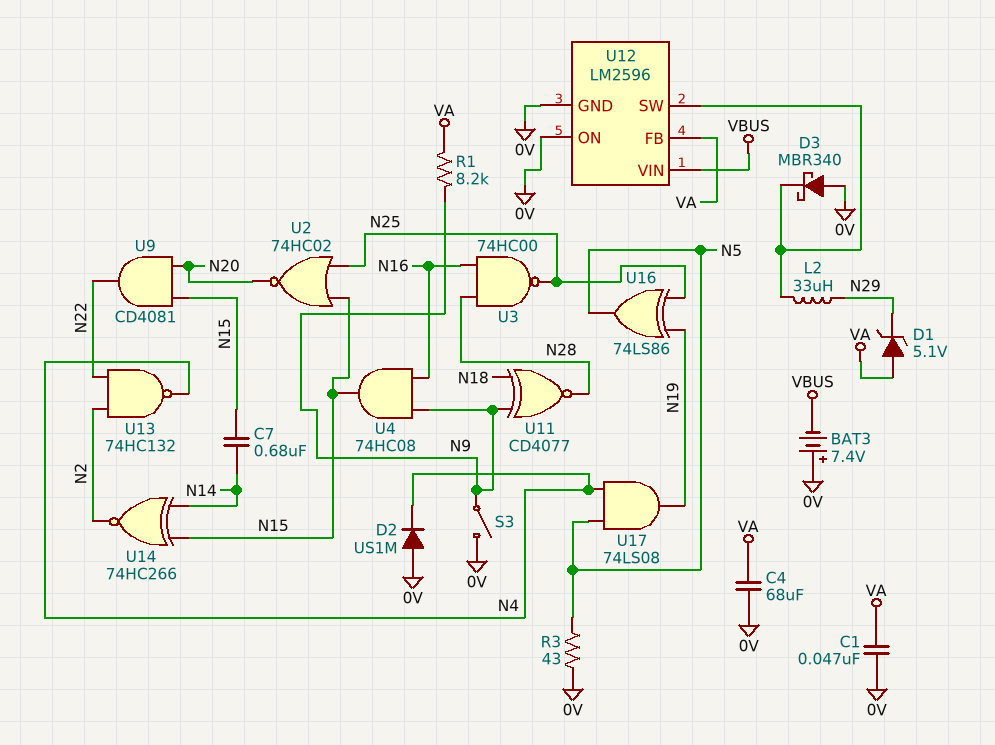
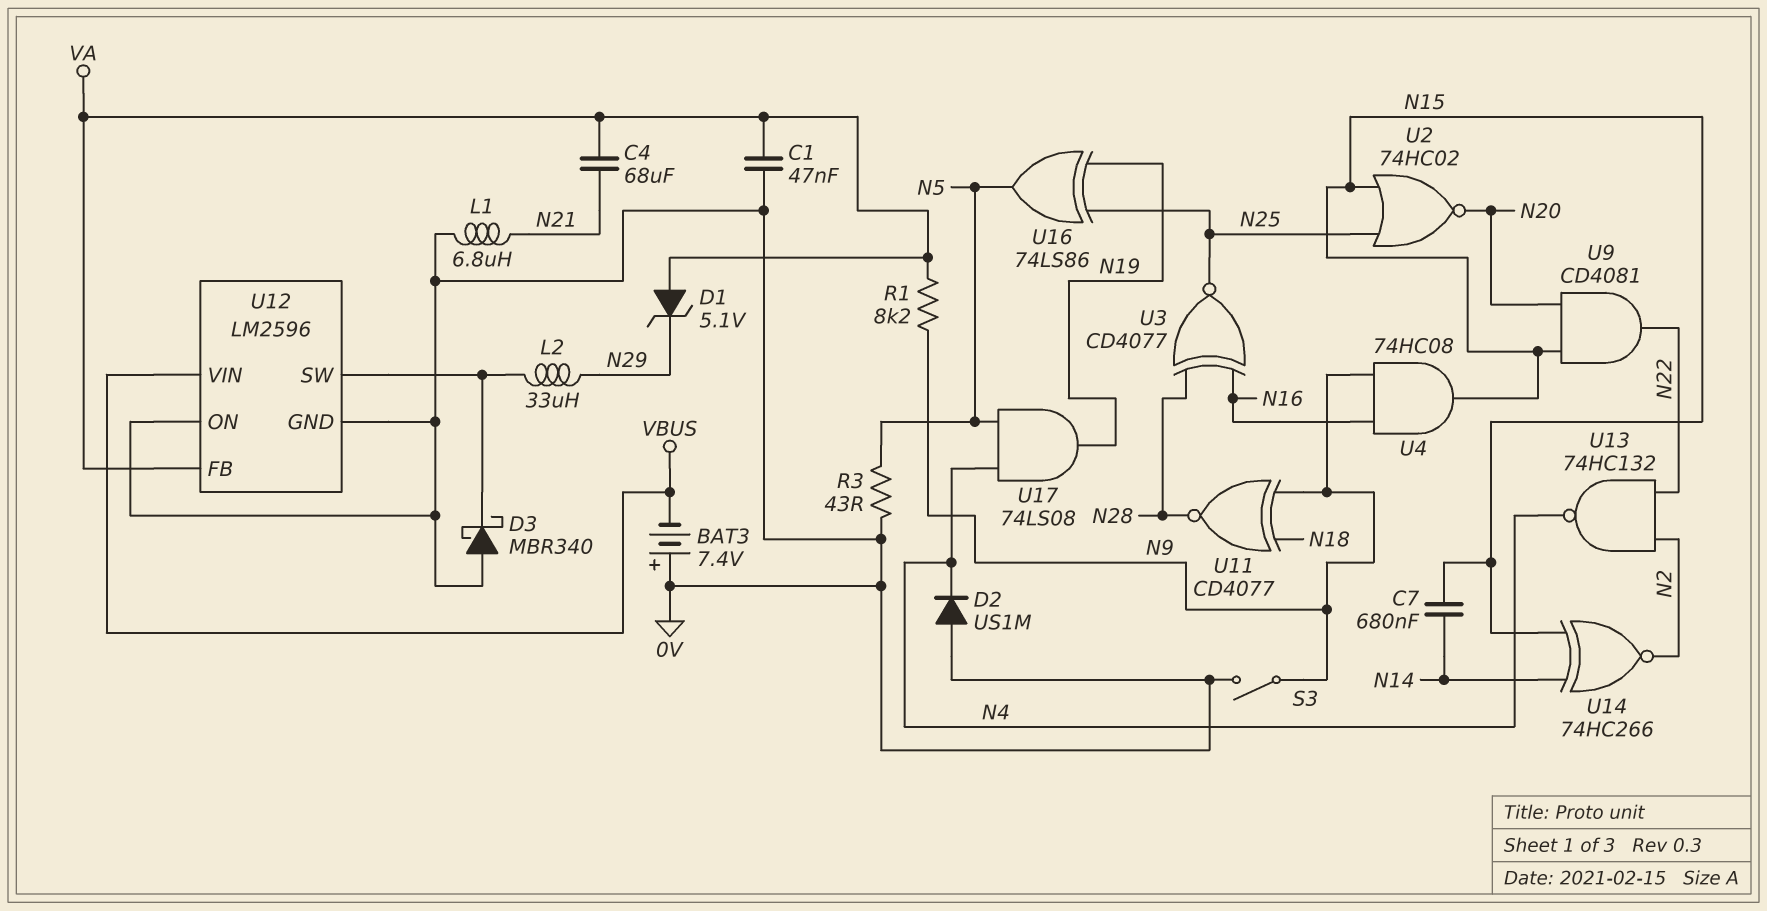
C4: 68uF (0V, VA) -> 68uF (N21, VA)
L1: none -> 6.8uH (0V, N21)
U3: NAND 74HC00 (in N16, in N28, out N25) -> XNOR CD4077 (in N16, in N28, out N25)

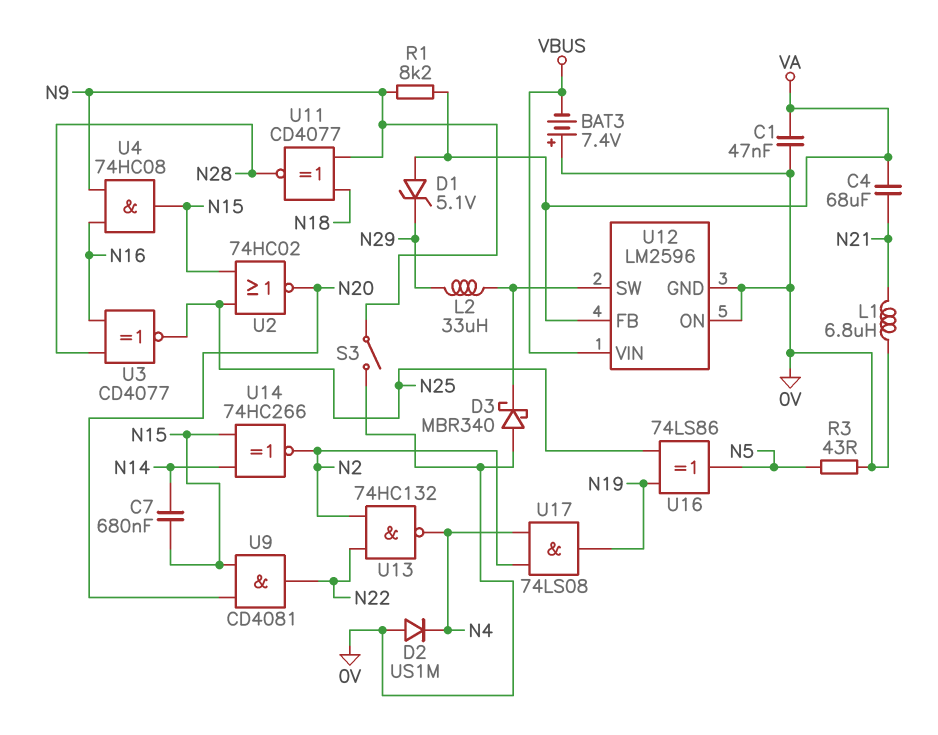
U17: AND 74LS08 (in N4, in N5, out N19) -> AND 74LS08 (in N2, in N4, out N19)

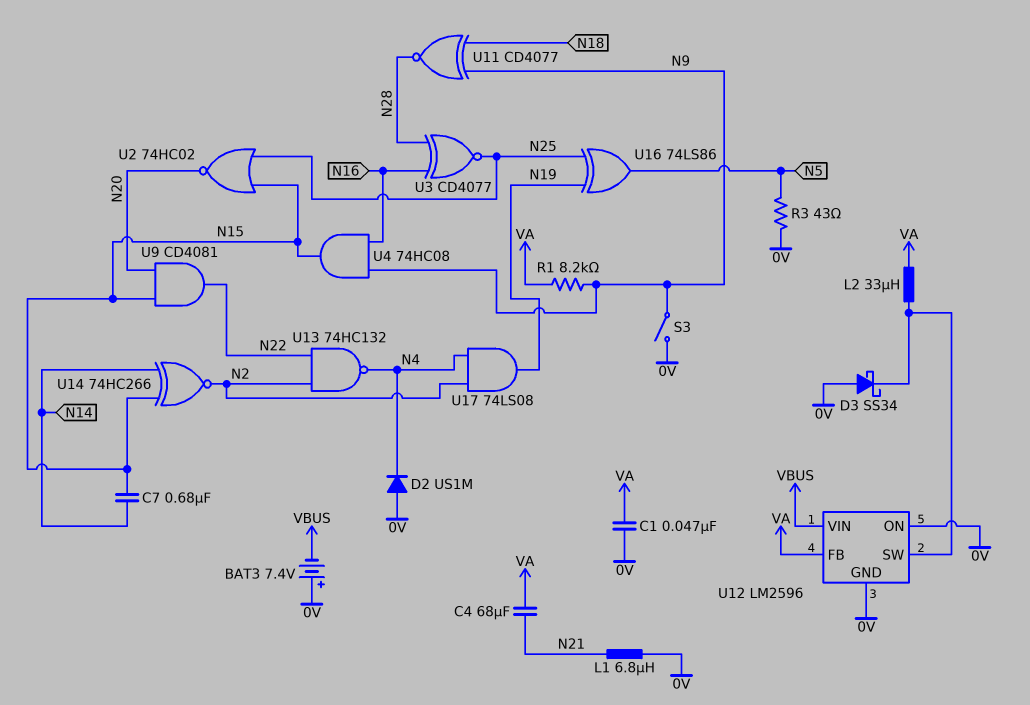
D1: zener 5.1V (A VA, K N29) -> none
D3: schottky MBR340 (A 0V, K U12/SW) -> schottky SS34 (A 0V, K U12/SW)
L2: 33uH (N29, U12/SW) -> 33uH (U12/SW, VA)

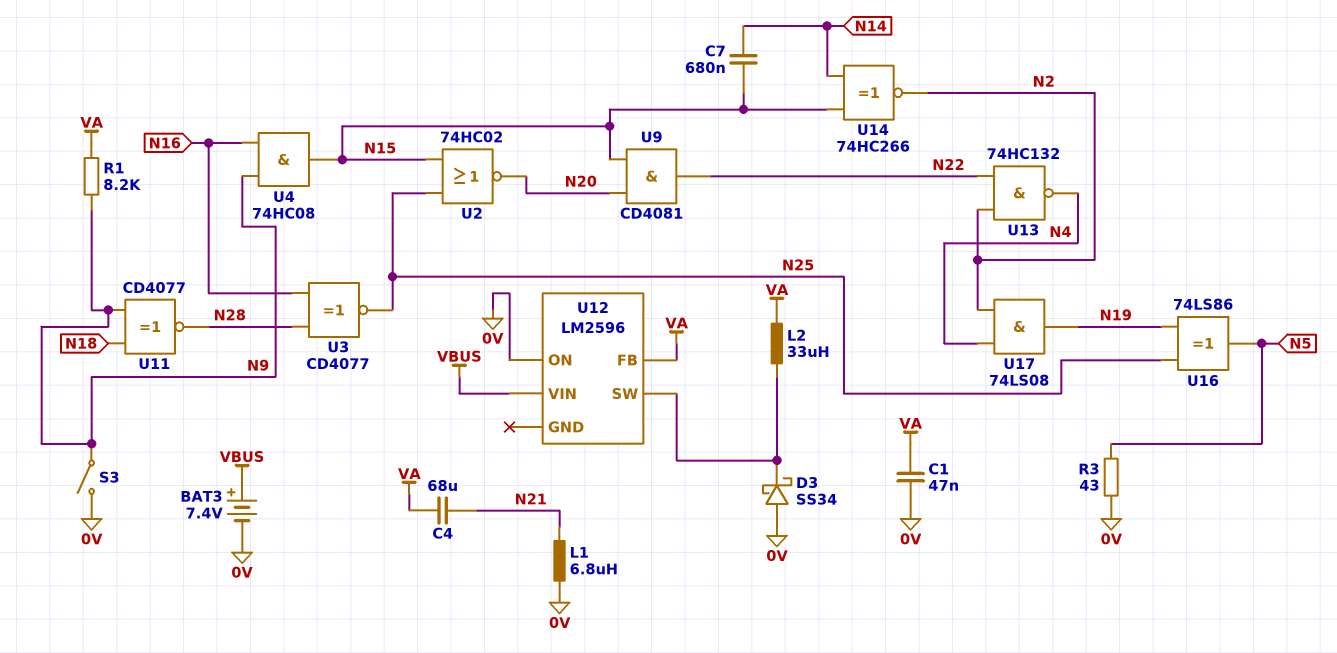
BAT3: 7.4V (plus 0V, minus VBUS) -> 7.4V (plus VBUS, minus 0V)
D2: diode US1M (A 0V, K N4) -> none
U12 pin GND: 0V -> none

